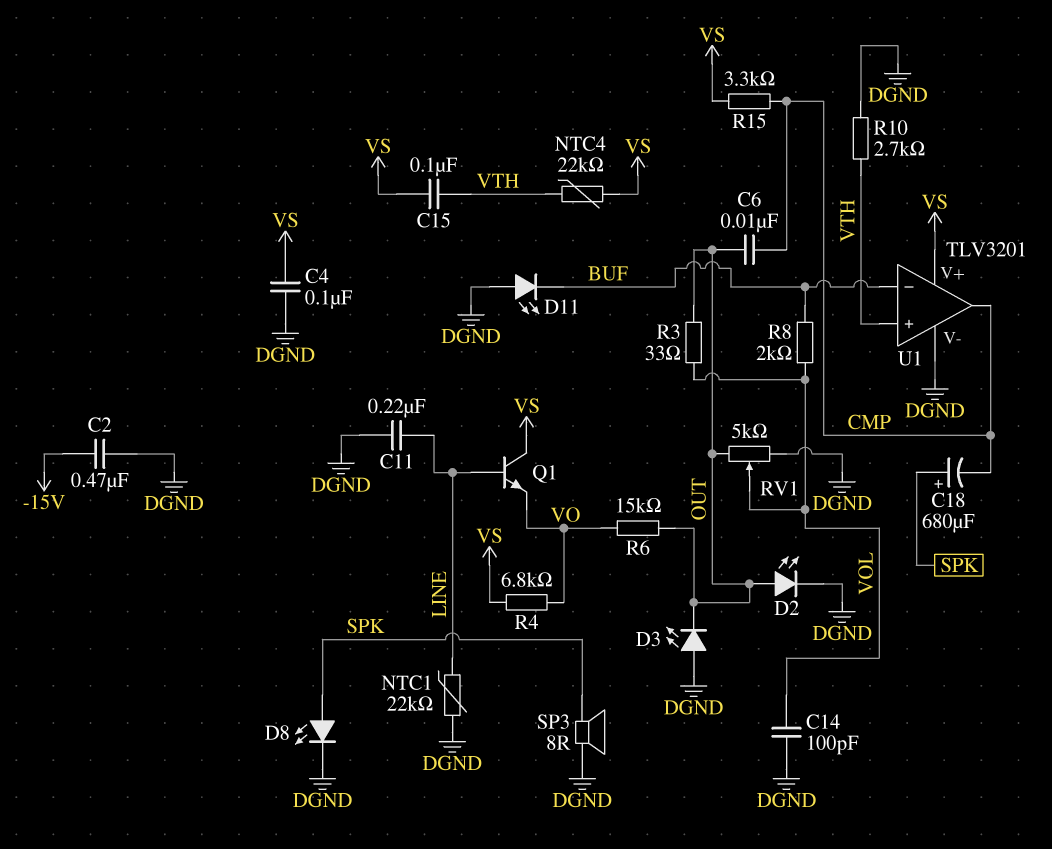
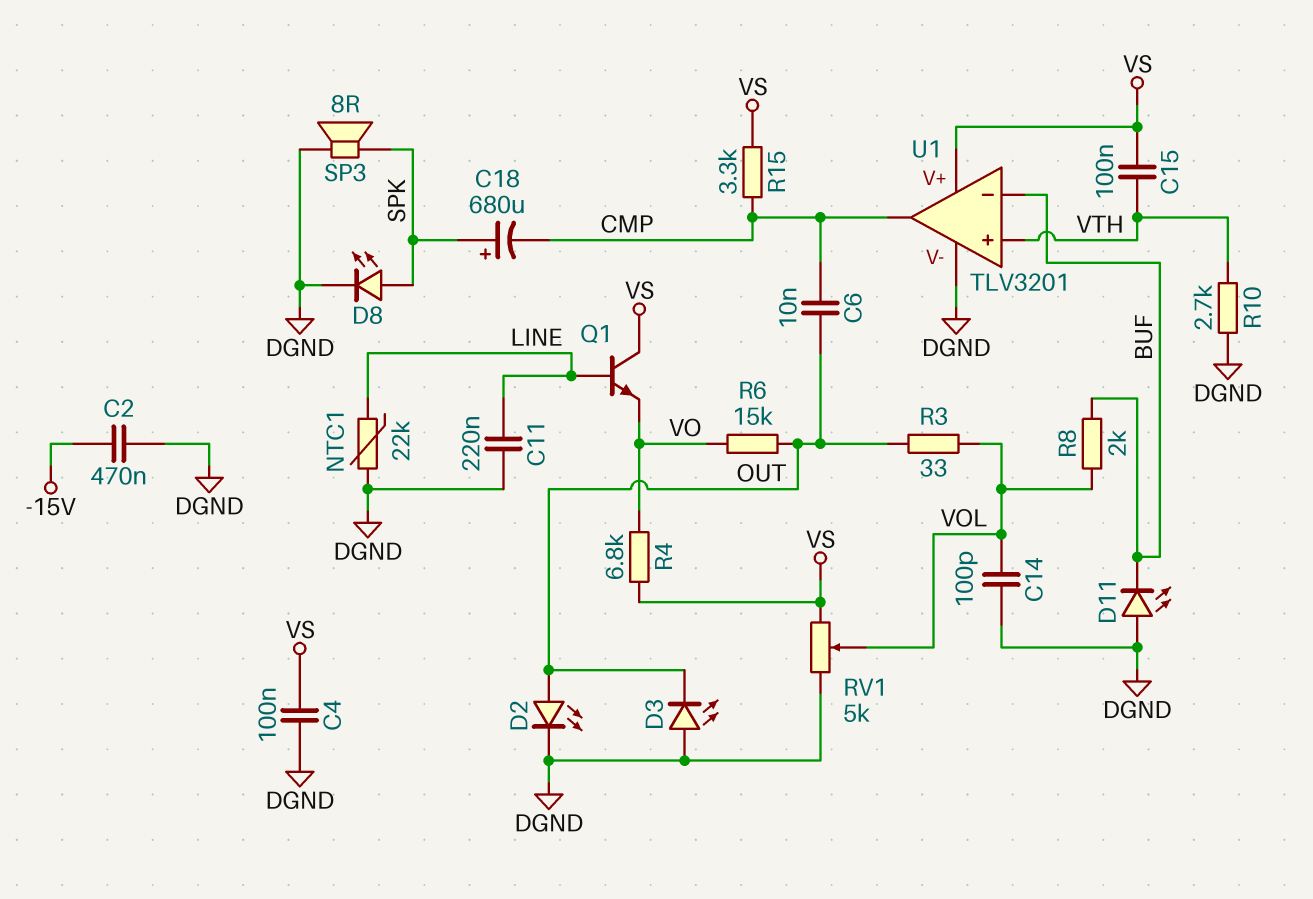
NTC4: 22k (VS, VTH) -> none
RV1: 5k (DGND, OUT, wiper VOL) -> 5k (DGND, VS, wiper VOL)

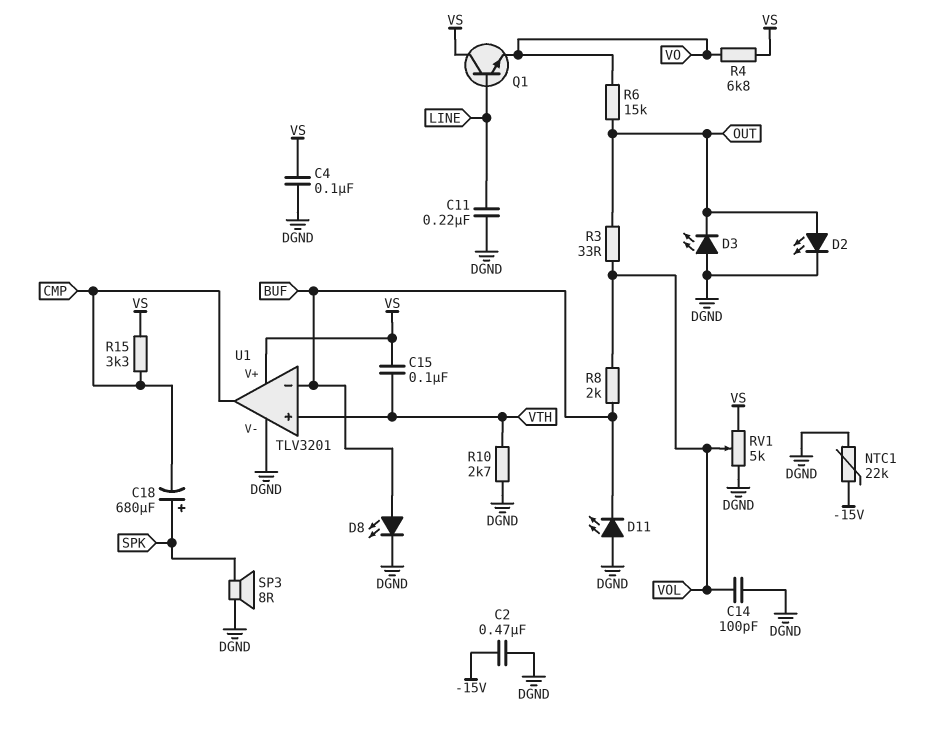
C6: 10nF (CMP, OUT) -> none
D8: LED (A SPK, K DGND) -> LED (A BUF, K DGND)
NTC1: 22k (DGND, LINE) -> 22k (-15V, DGND)

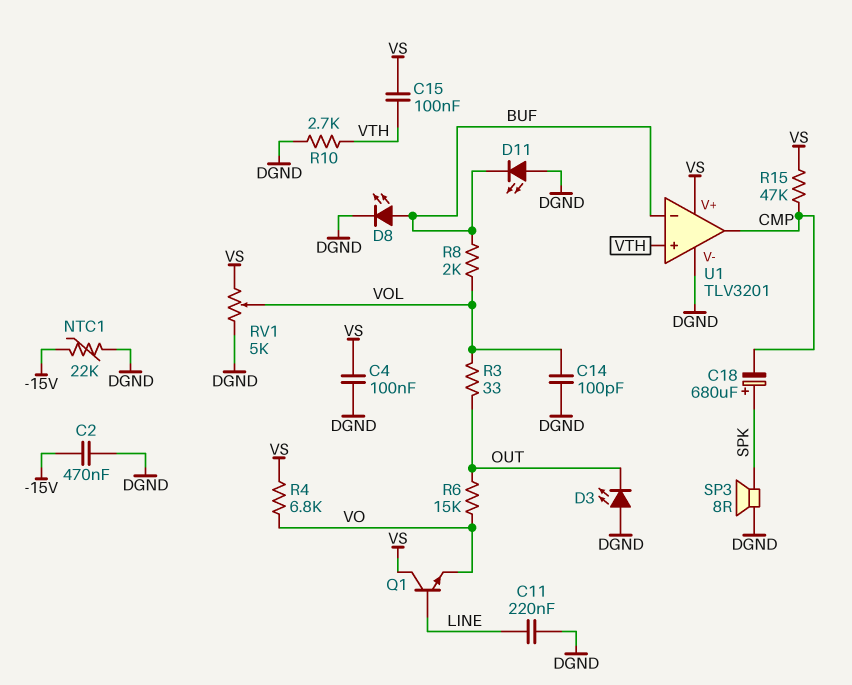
D2: LED (A OUT, K DGND) -> none
R15: 3.3k (CMP, VS) -> 47k (CMP, VS)

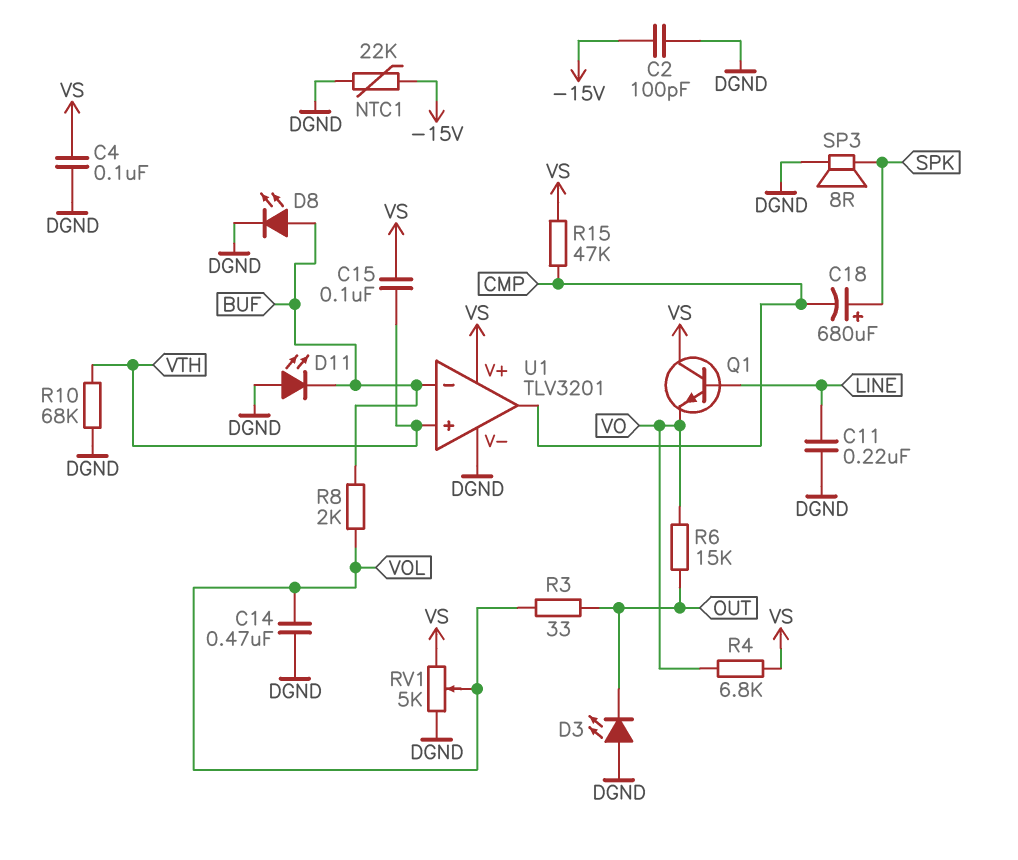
C2: 470nF (-15V, DGND) -> 100pF (-15V, DGND)
C14: 100pF (DGND, VOL) -> 470nF (DGND, VOL)
R10: 2.7k (DGND, VTH) -> 68k (DGND, VTH)

